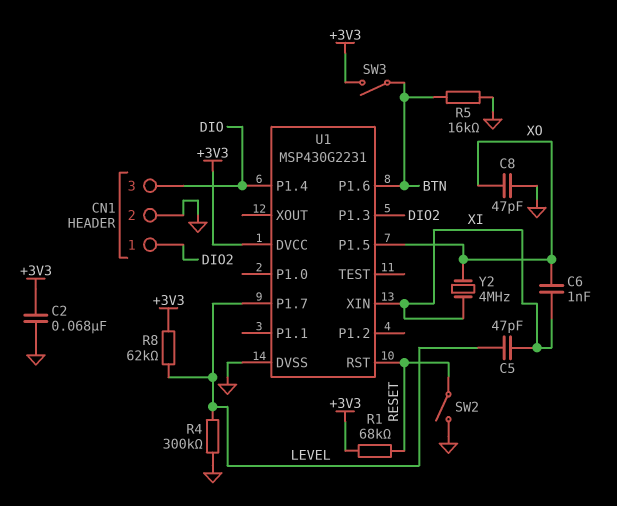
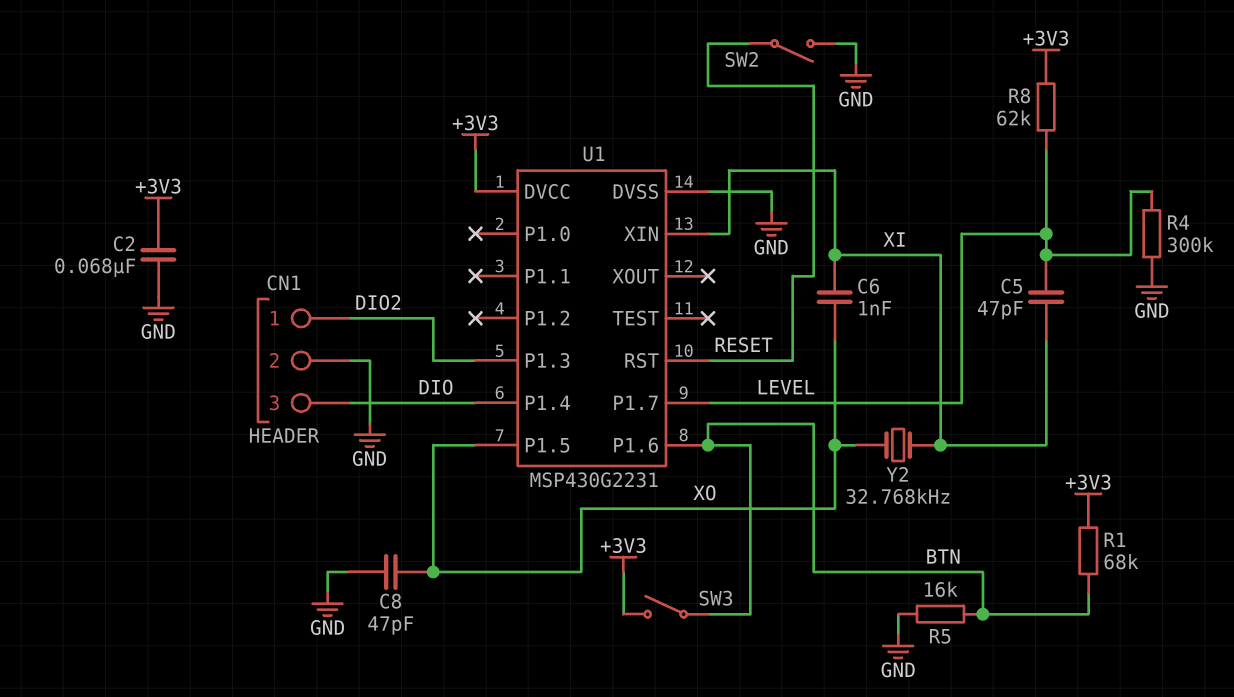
R1: 68k (+3V3, RESET) -> 68k (+3V3, BTN)
Y2: 4MHz (XI, XO) -> 32.768kHz (XI, XO)

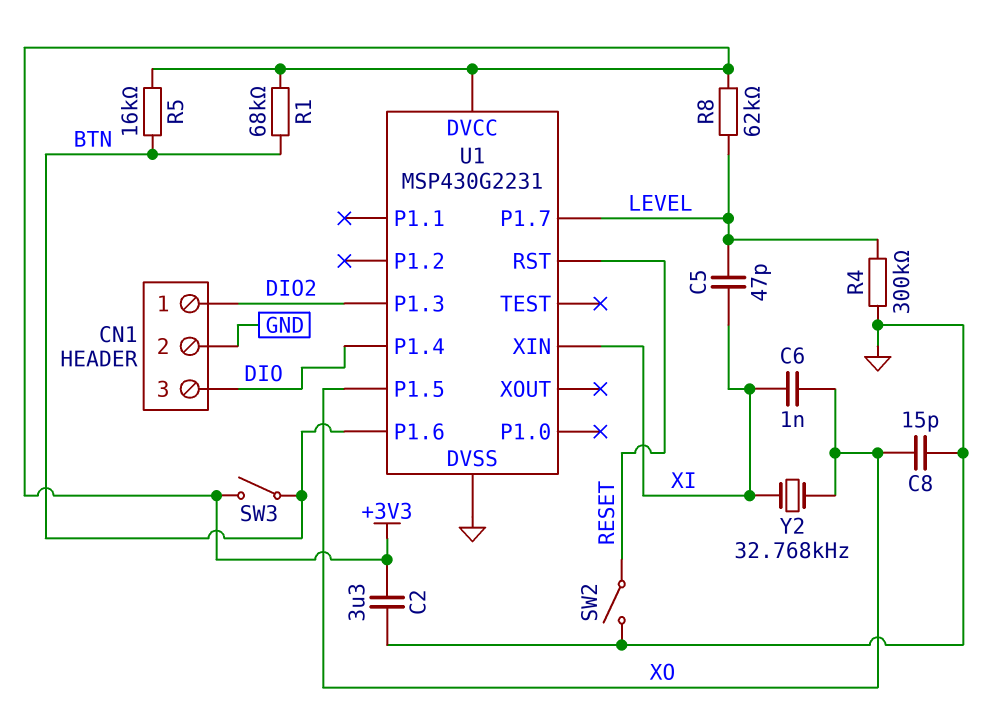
C2: 68nF (+3V3, GND) -> 3.3uF (+3V3, GND)
C8: 47pF (GND, XO) -> 15pF (GND, XO)
R5: 16k (BTN, GND) -> 16k (+3V3, BTN)

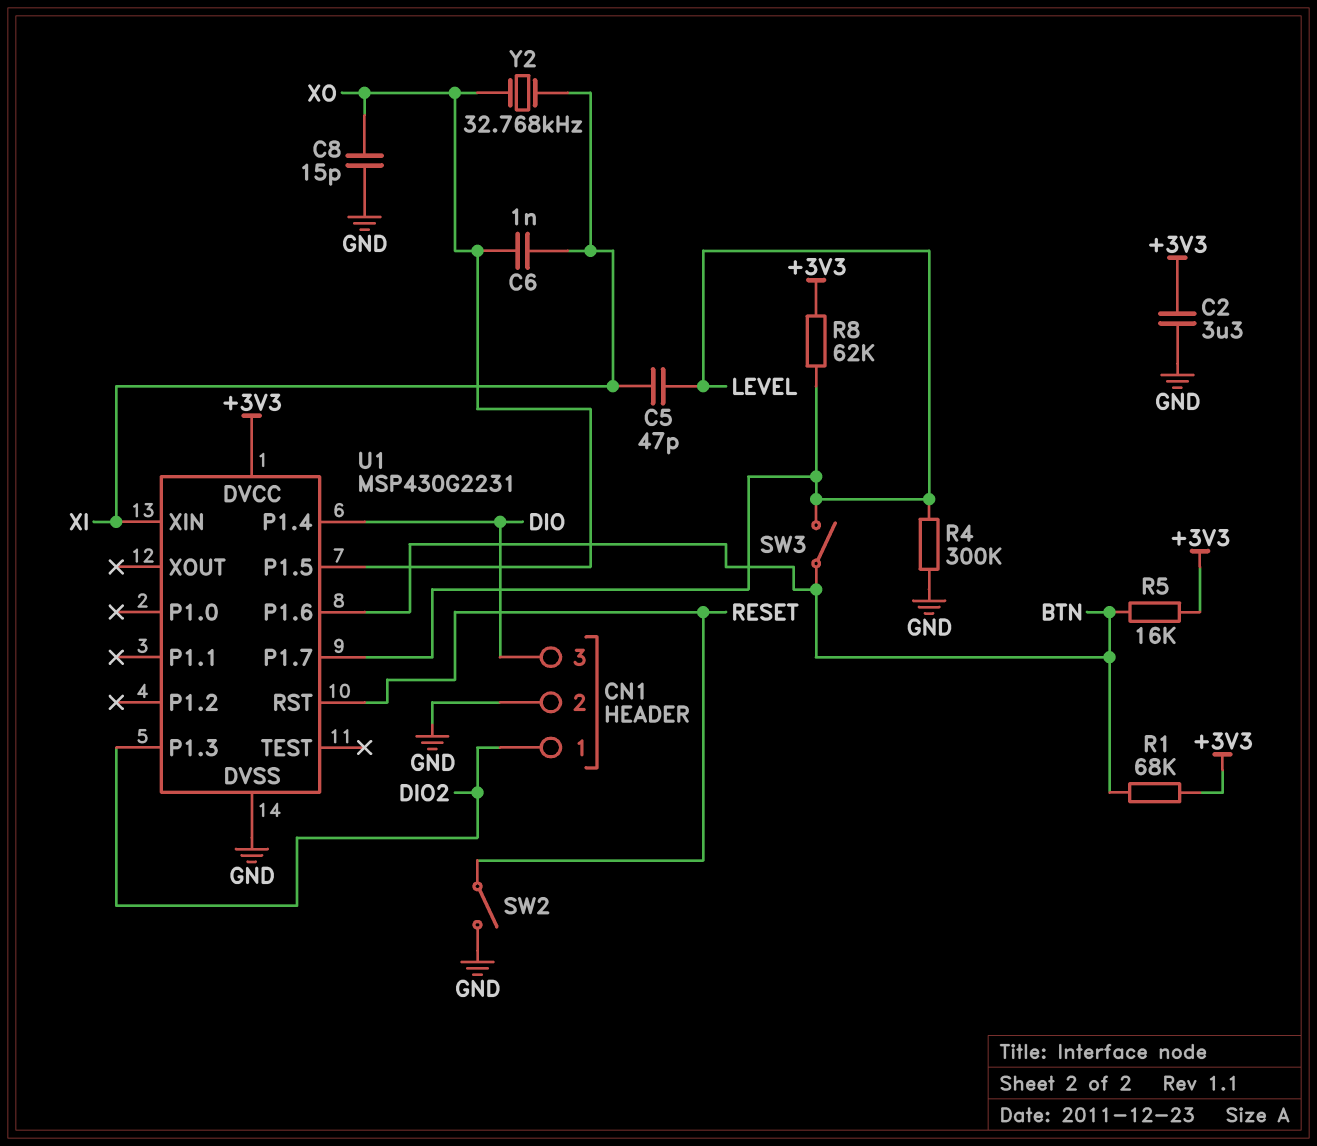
SW3: switch (+3V3, BTN) -> switch (BTN, LEVEL)

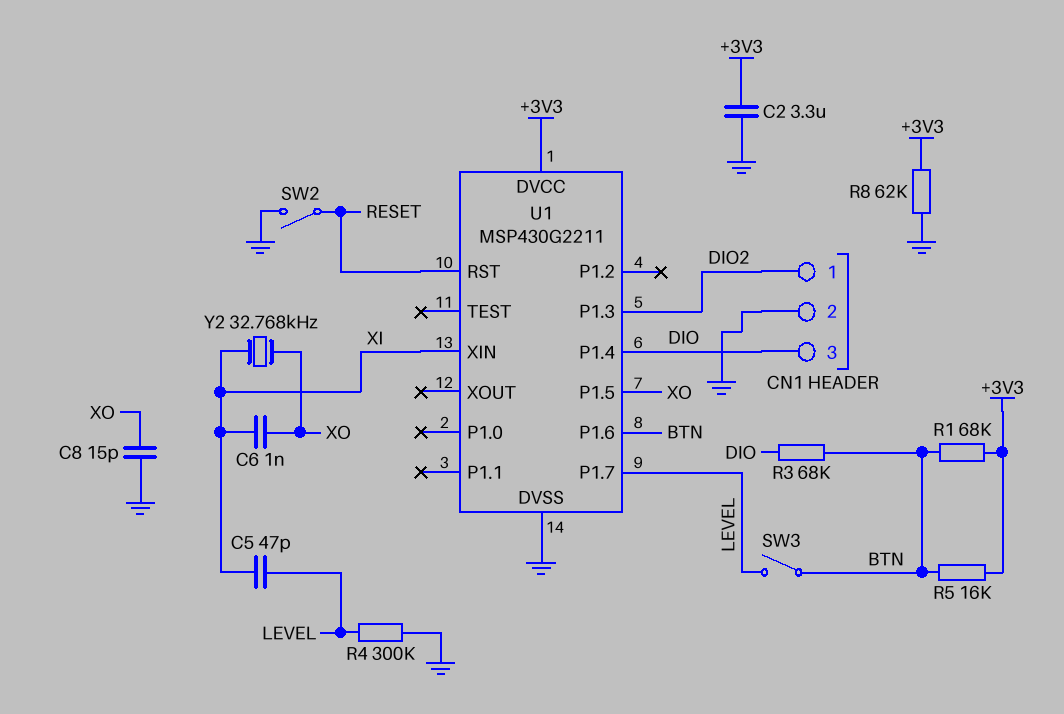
R3: none -> 68k (BTN, DIO)
R8: 62k (+3V3, LEVEL) -> 62k (+3V3, GND)
U1: MSP430G2231 -> MSP430G2211

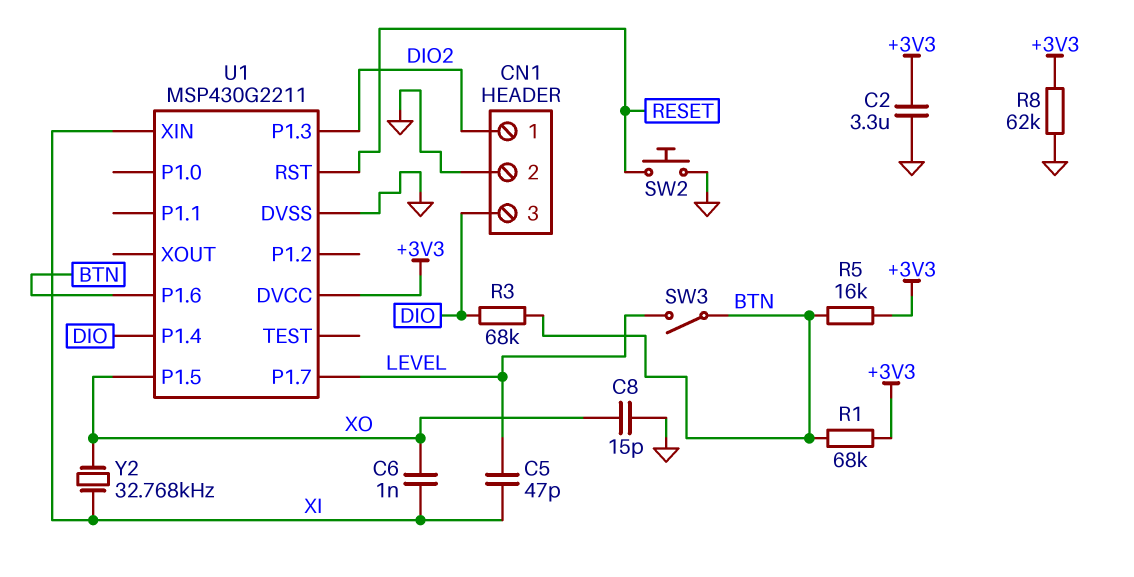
R4: 300k (GND, LEVEL) -> none
SW2: switch (GND, RESET) -> button (GND, RESET)

